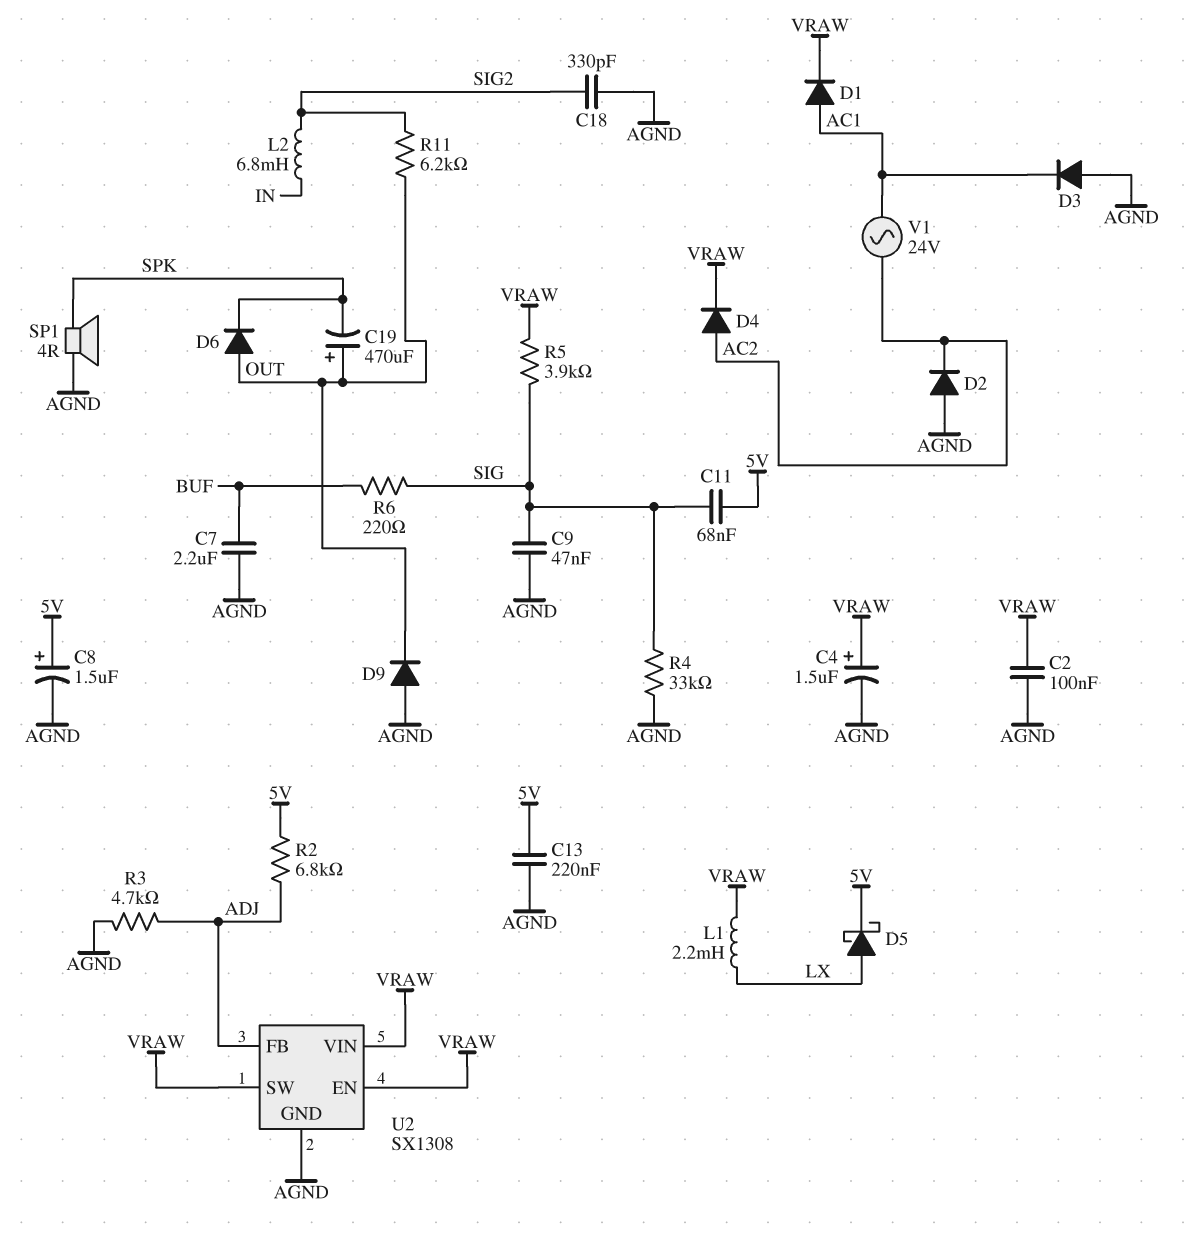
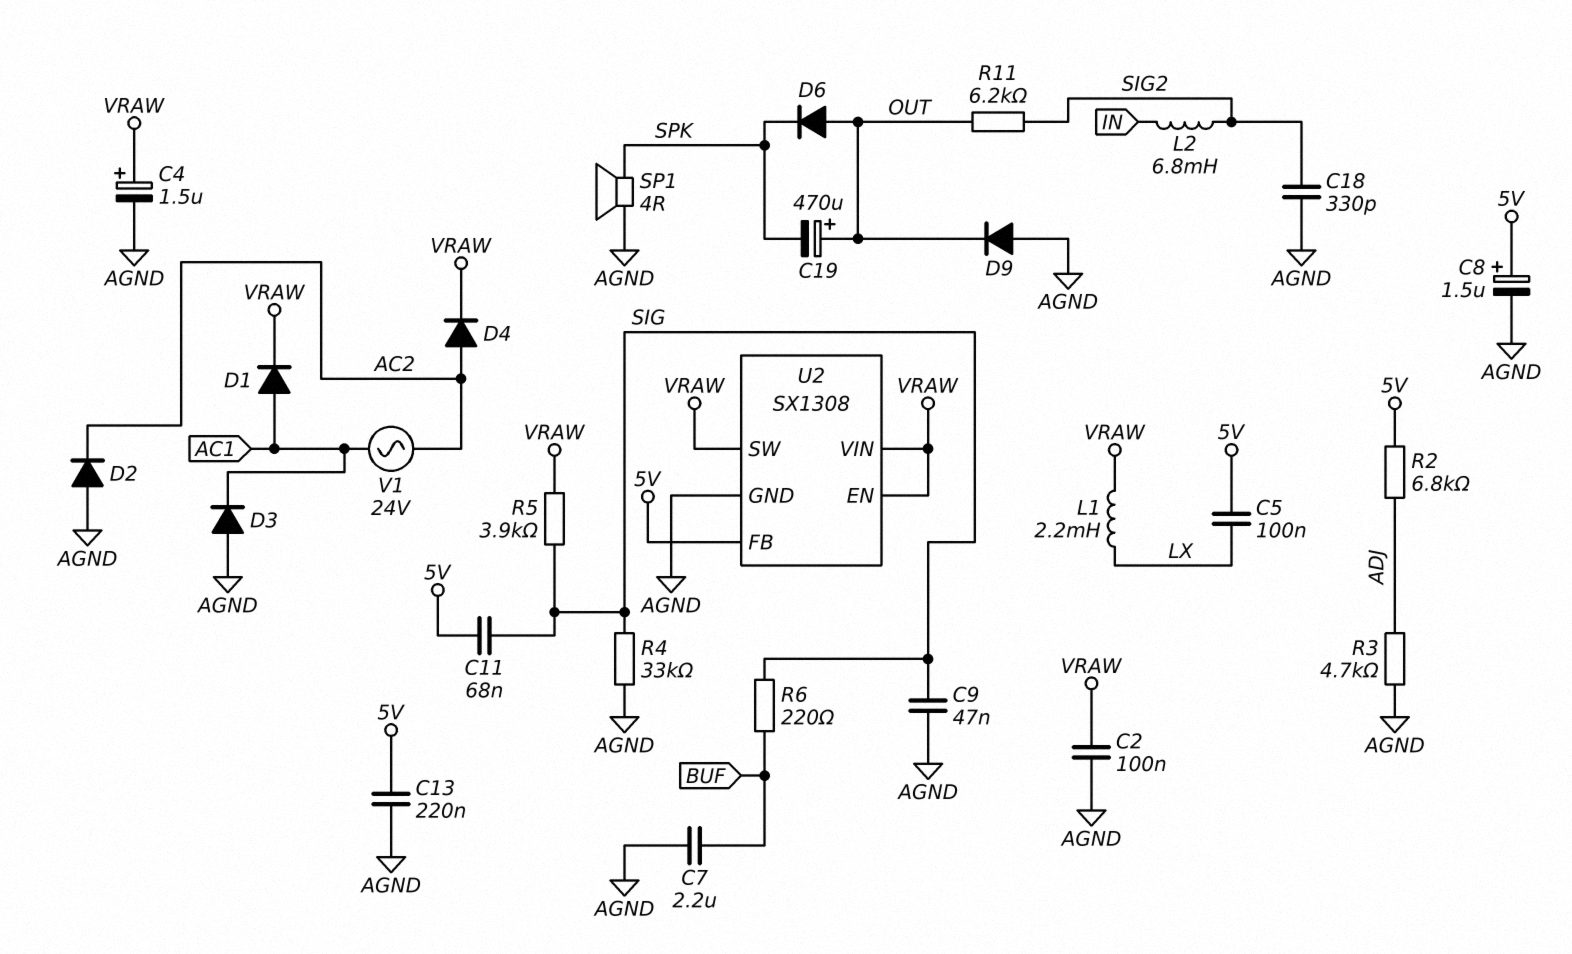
C5: none -> 100nF (5V, LX)
D5: schottky (A LX, K 5V) -> none
U2 pin FB: ADJ -> 5V

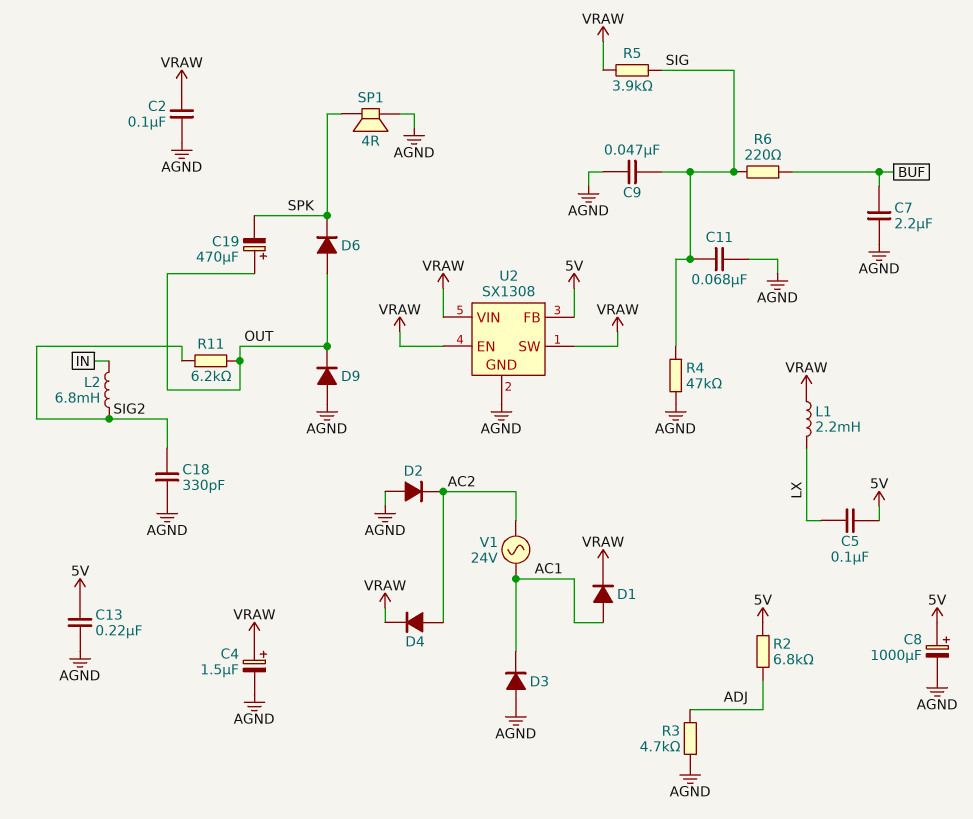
C8: 1.5uF (plus 5V, minus AGND) -> 1000uF (plus 5V, minus AGND)
C11: 68nF (5V, SIG) -> 68nF (AGND, SIG)
R4: 33k (AGND, SIG) -> 47k (AGND, SIG)

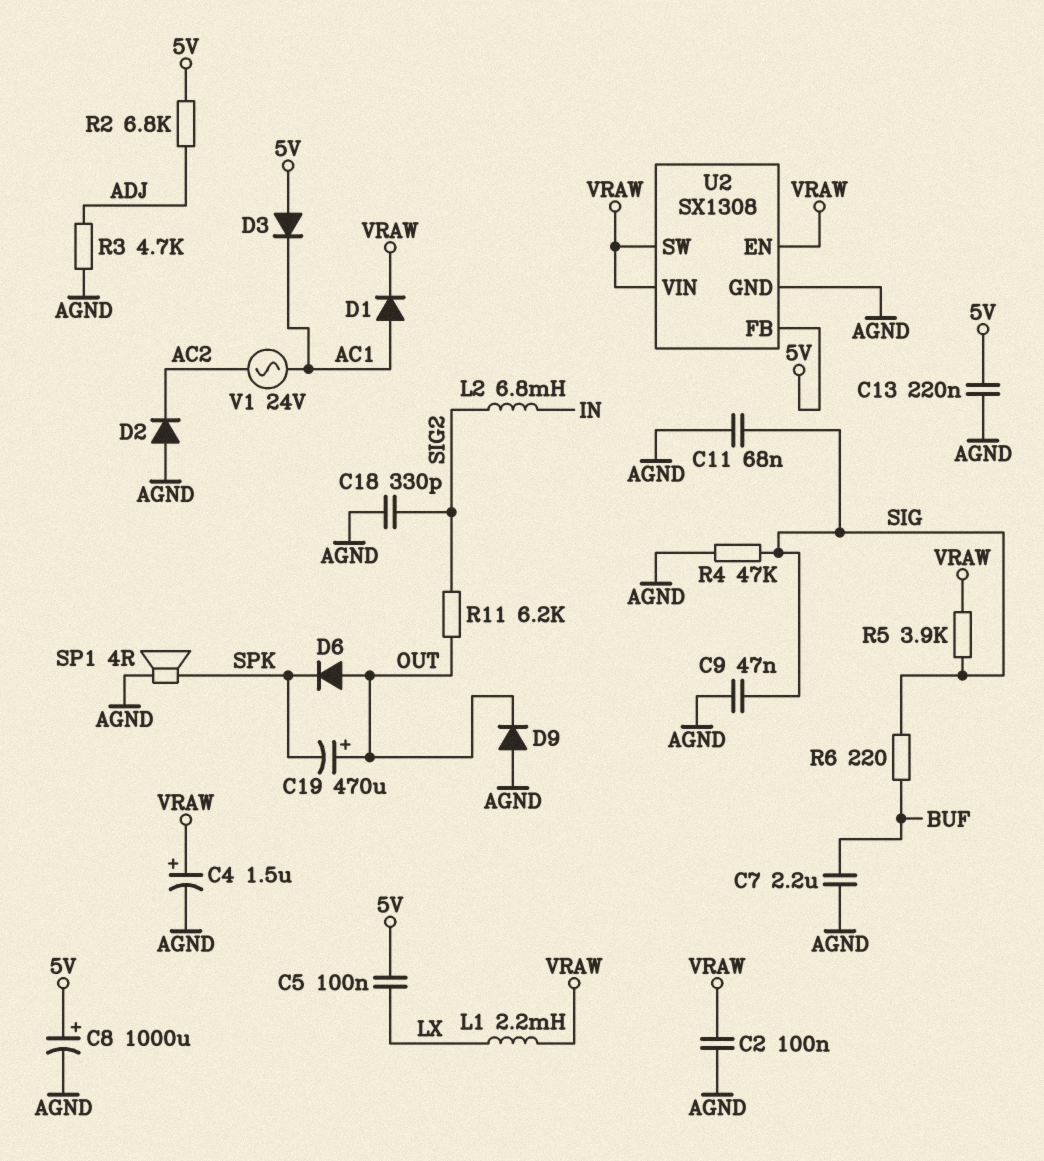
D3: diode (A AGND, K AC1) -> diode (A 5V, K AC1)
D4: diode (A AC2, K VRAW) -> none

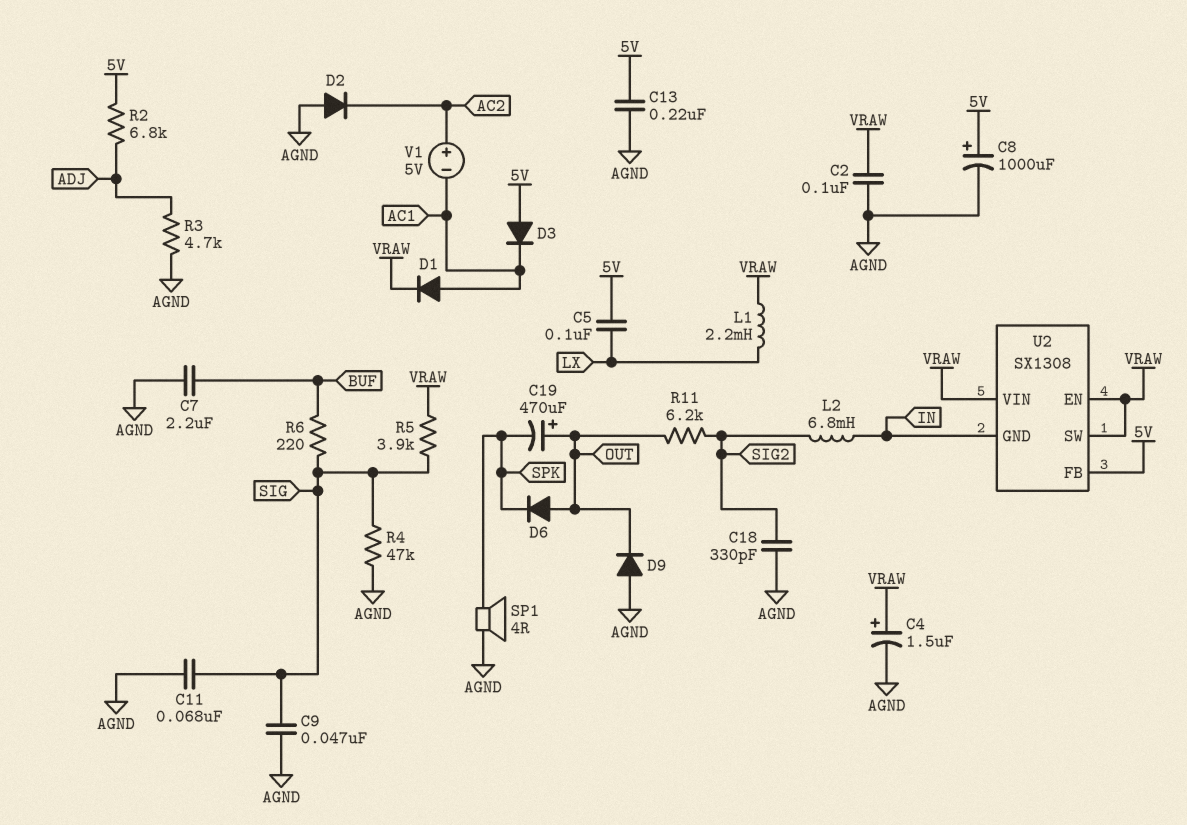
U2 pin GND: AGND -> IN
V1: AC 24V (AC1, AC2) -> 5V (plus AC2, minus AC1)

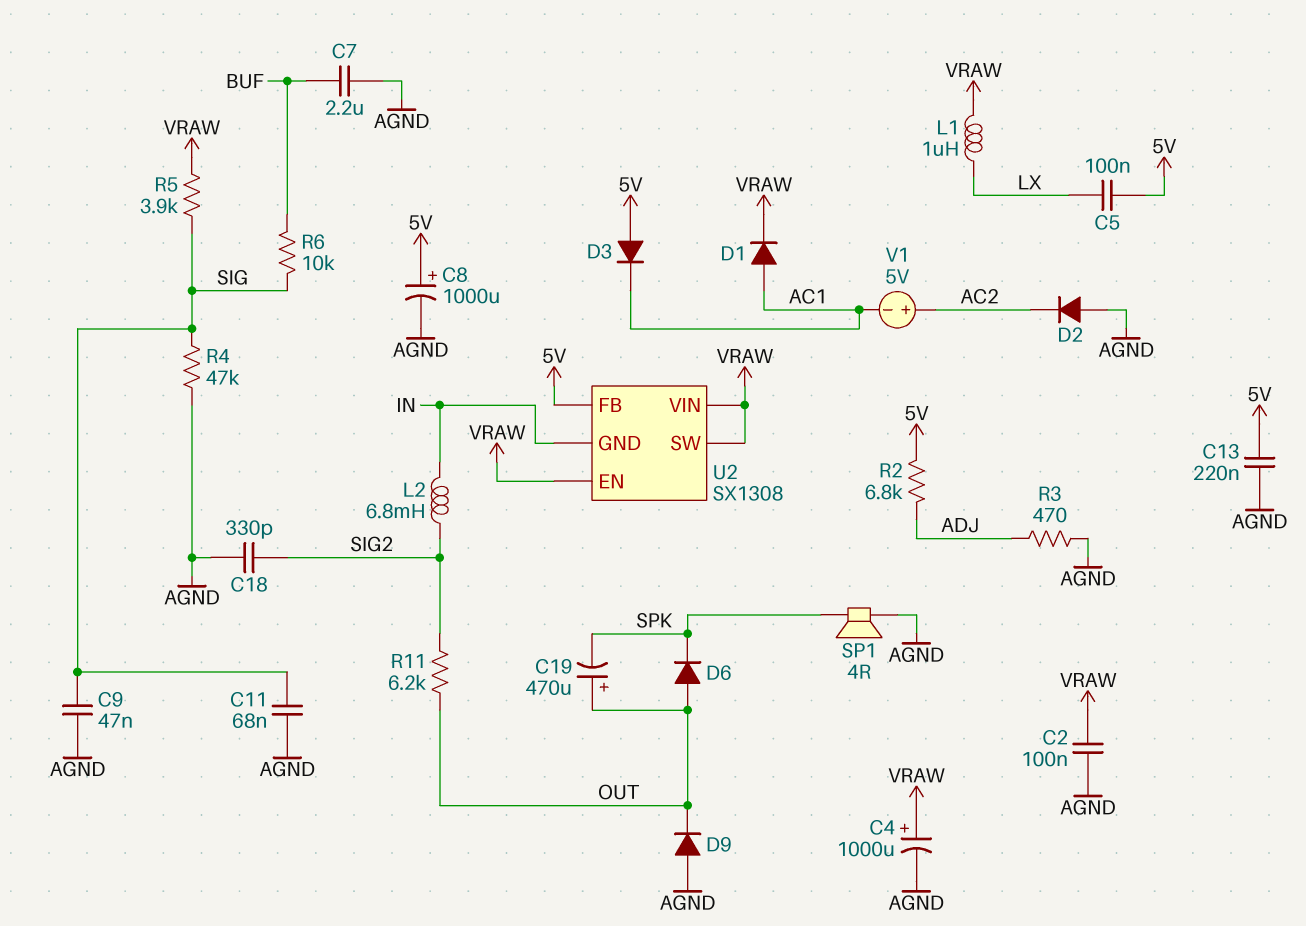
C4: 1.5uF (plus VRAW, minus AGND) -> 1000uF (plus VRAW, minus AGND)
L1: 2.2mH (LX, VRAW) -> 1uH (LX, VRAW)
R3: 4.7k (ADJ, AGND) -> 470 (ADJ, AGND)
R6: 220 (BUF, SIG) -> 10k (BUF, SIG)

